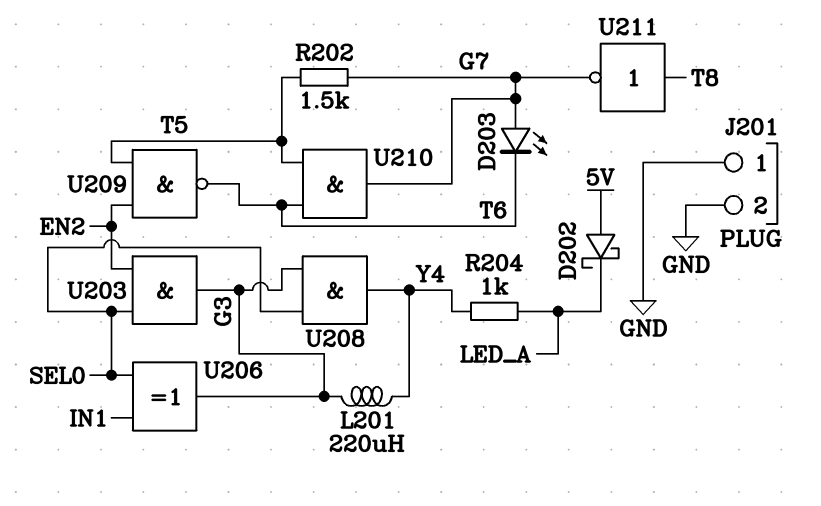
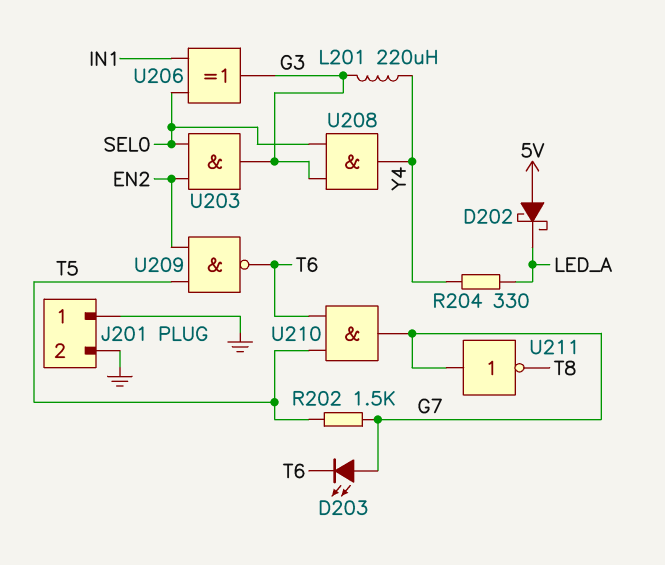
R204: 1k (LED_A, Y4) -> 330 (LED_A, Y4)
U211: NOT (in T8, out G7) -> NOT (in G7, out T8)

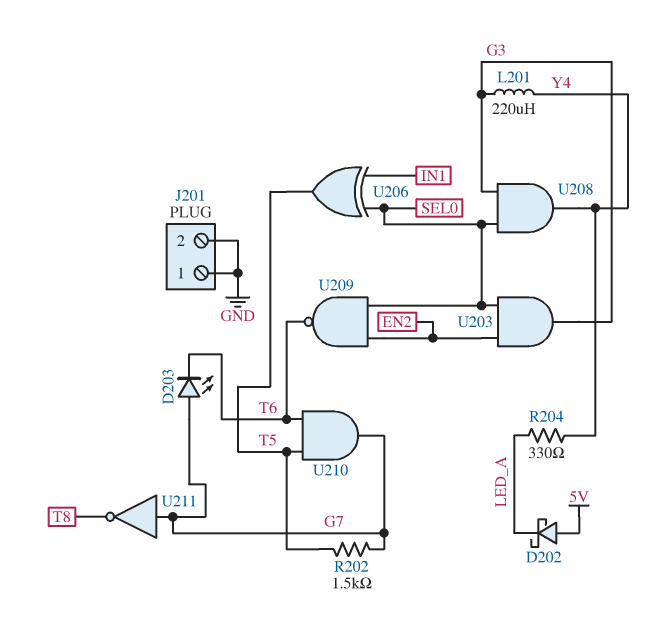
U206: XOR (in IN1, in SEL0, out G3) -> XOR (in IN1, in SEL0, out T5)
U209: NAND (in EN2, in T5, out T6) -> NAND (in EN2, in SEL0, out T6)

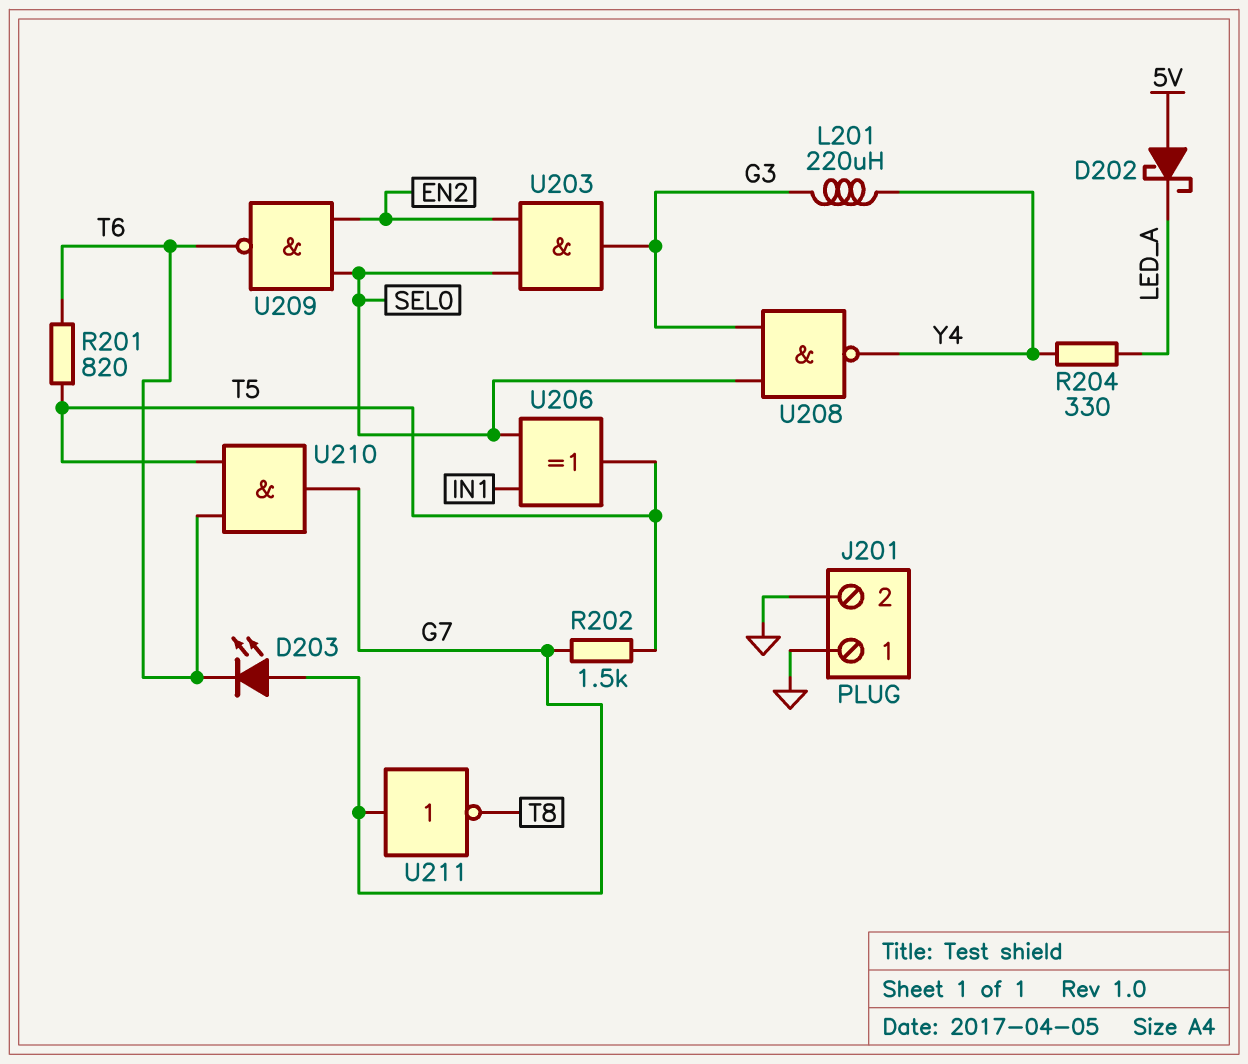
R201: none -> 820 (T5, T6)
U208: AND (in G3, in SEL0, out Y4) -> NAND (in G3, in SEL0, out Y4)

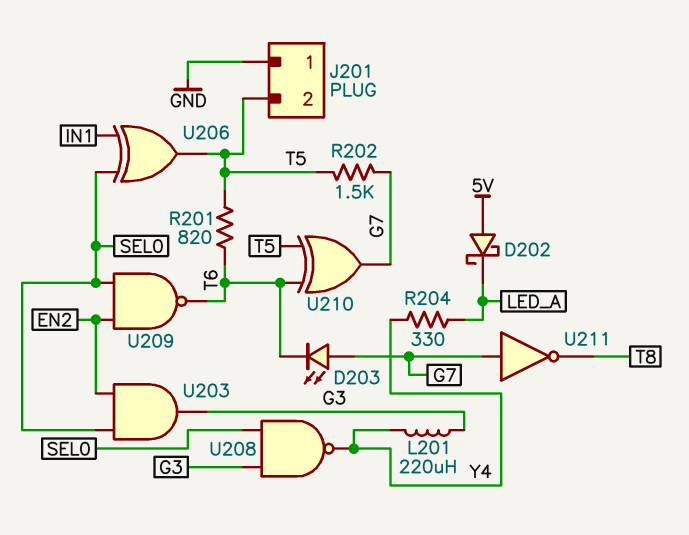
J201 pin 2: GND -> T5
U210: AND (in T5, in T6, out G7) -> XOR (in T5, in T6, out G7)

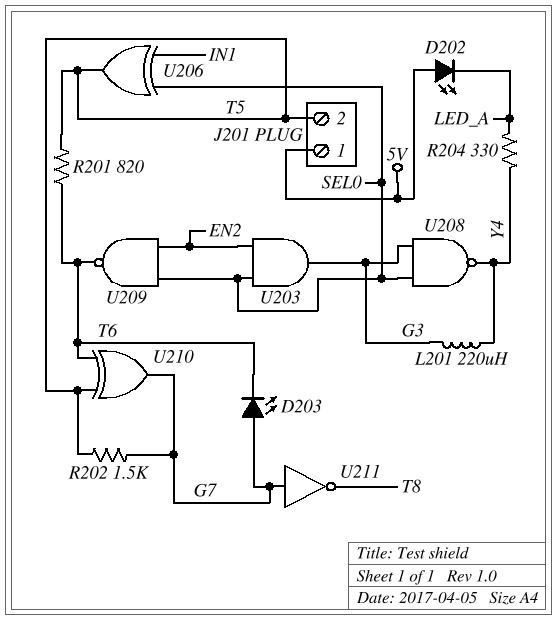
D202: schottky (A 5V, K LED_A) -> LED (A 5V, K LED_A)
J201 pin 1: GND -> 5V

